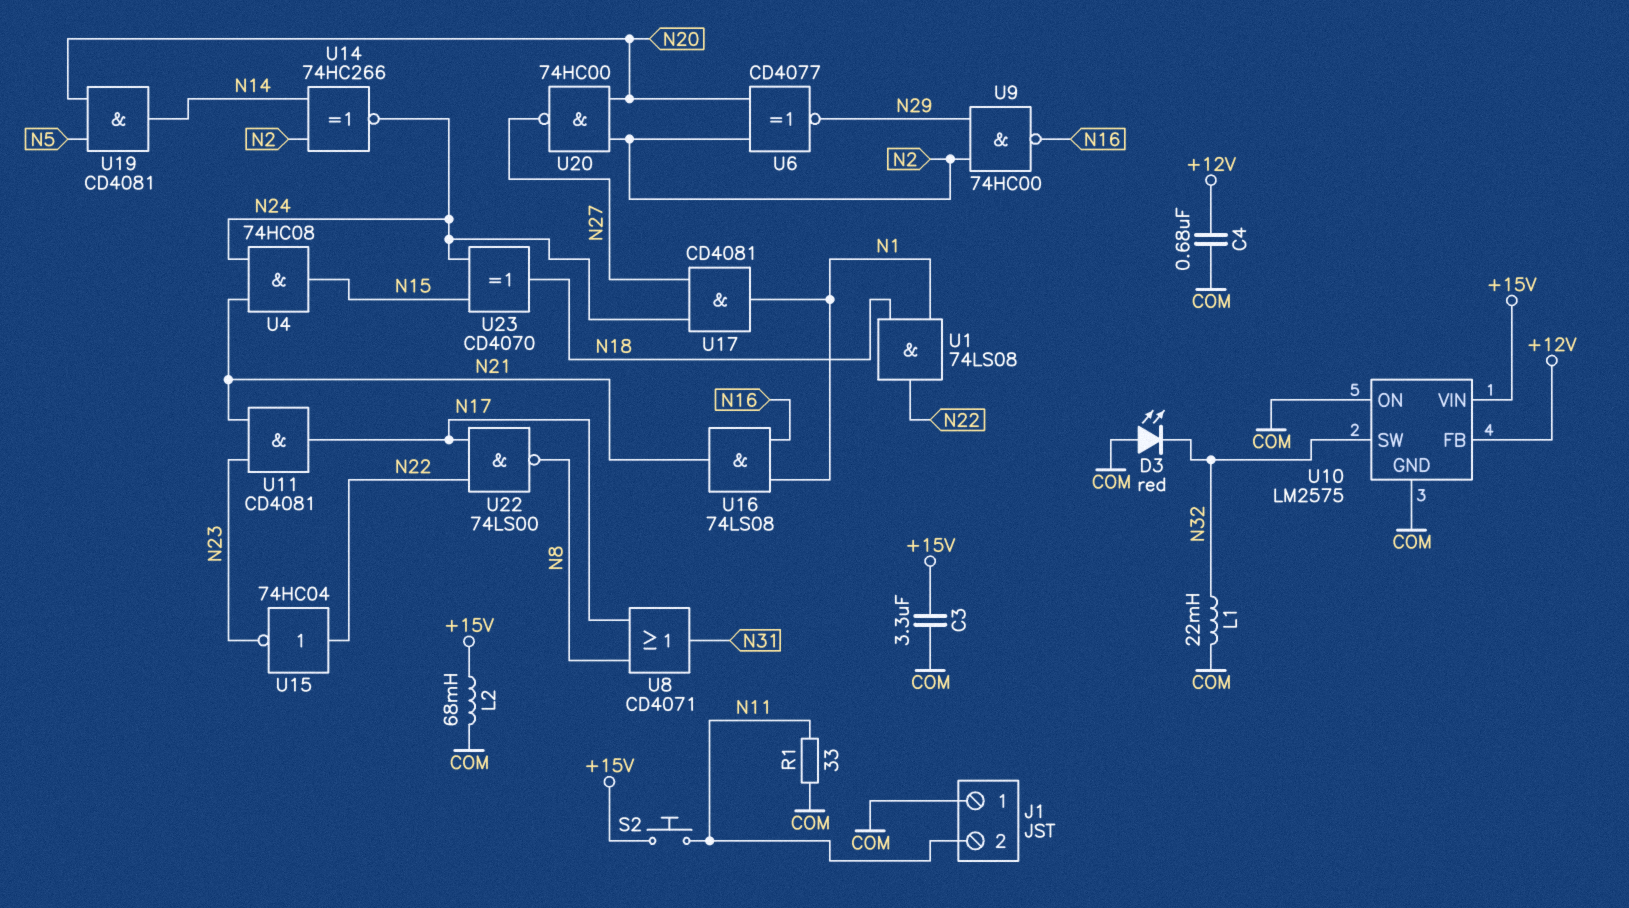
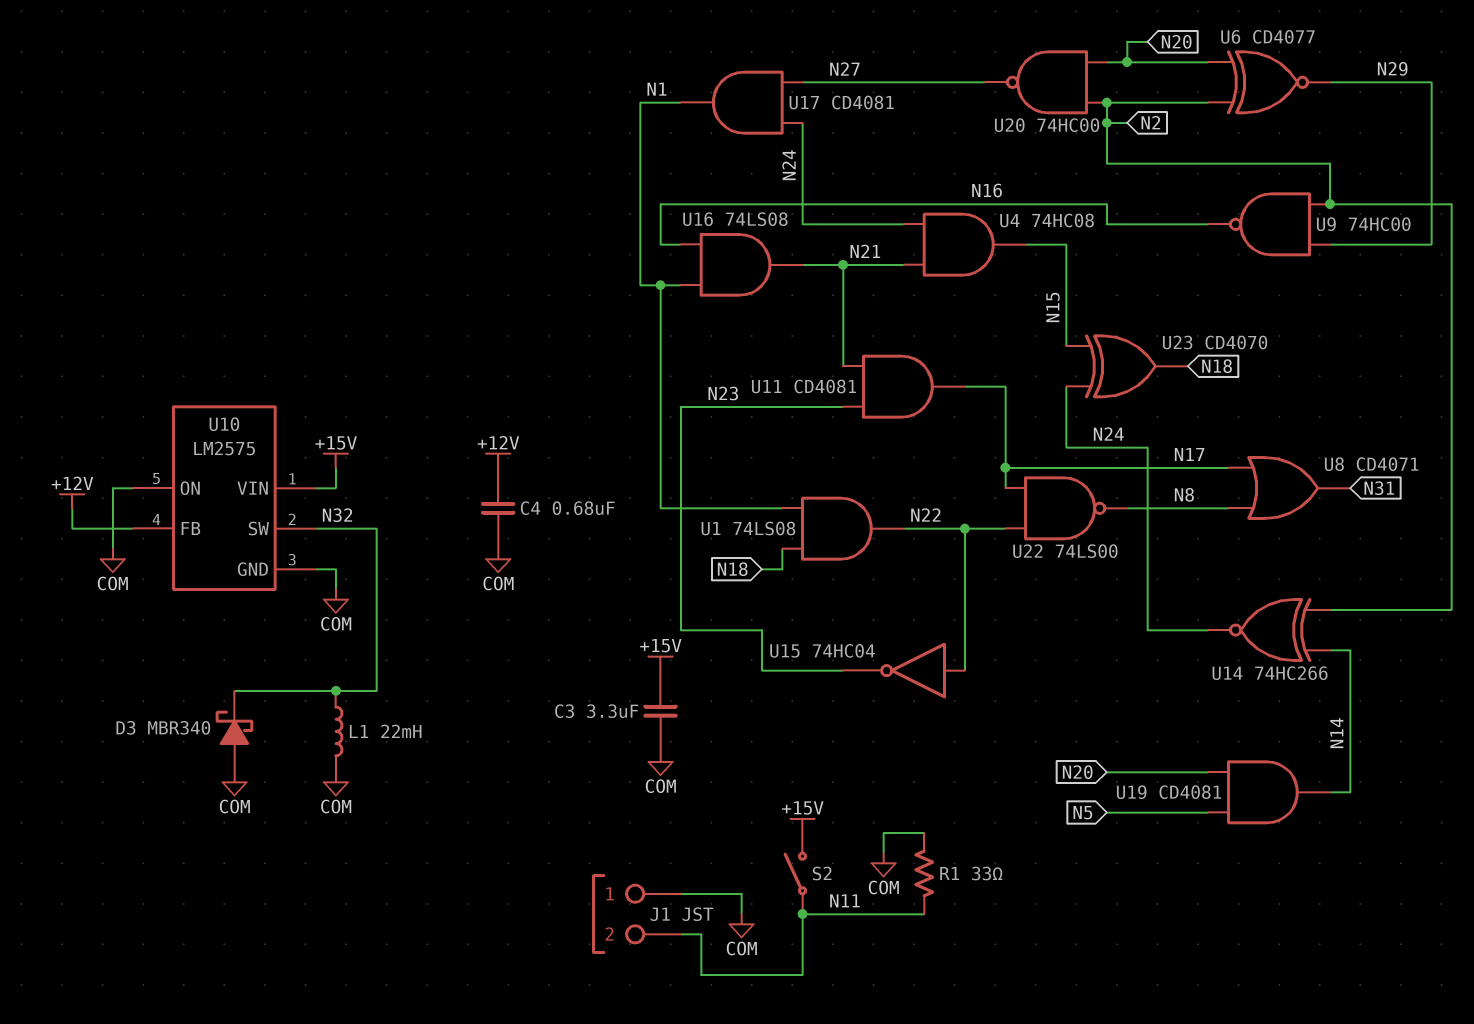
D3: LED red (A COM, K N32) -> schottky MBR340 (A COM, K N32)
L2: 68mH (+15V, COM) -> none
S2: button (+15V, N11) -> switch (+15V, N11)

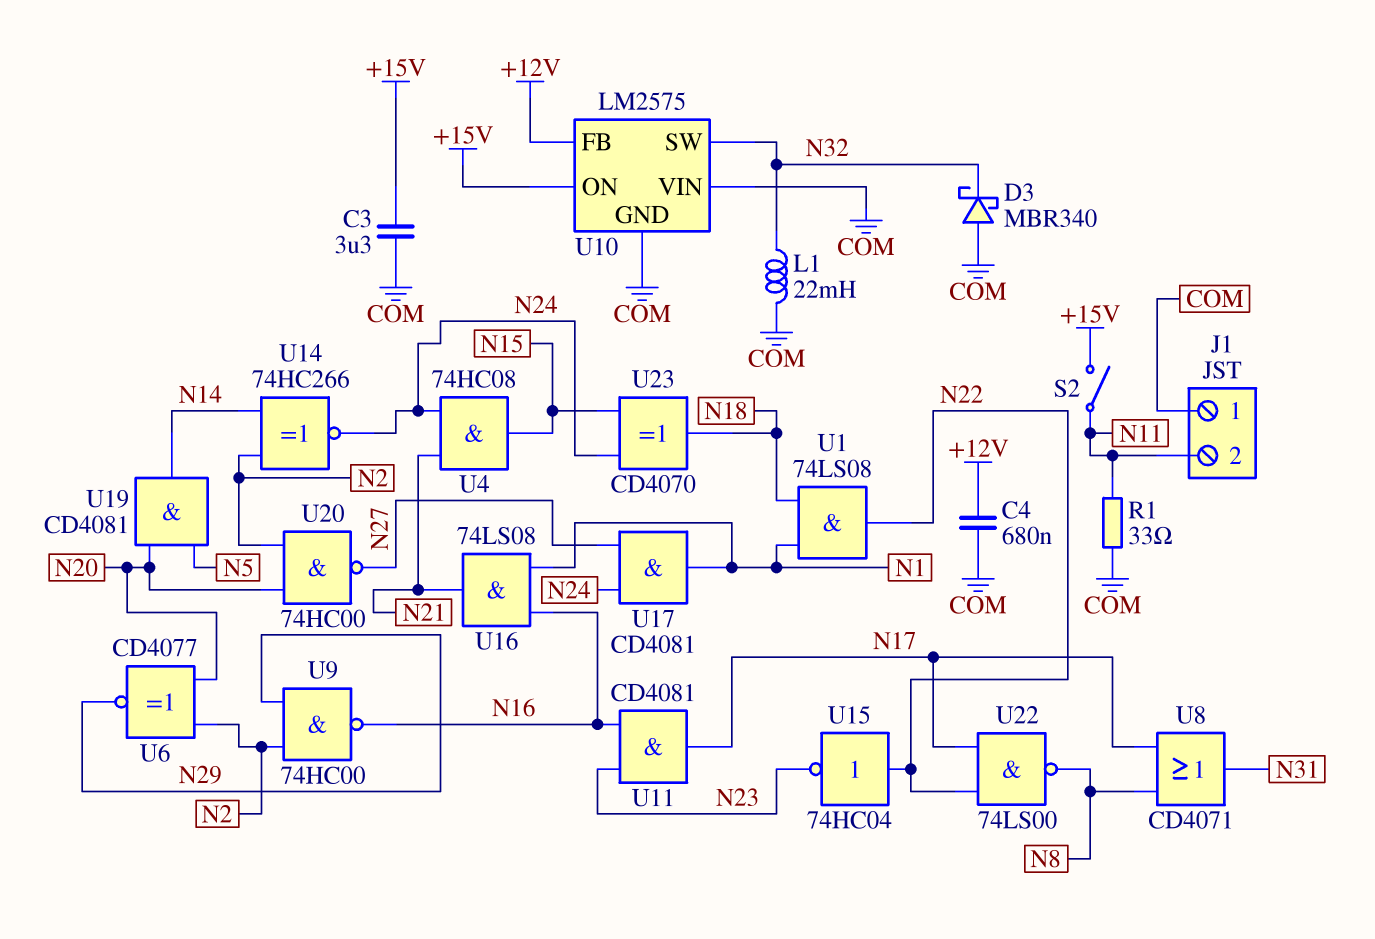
U10 pin ON: COM -> +15V
U10 pin VIN: +15V -> COM
U11: AND CD4081 (in N21, in N23, out N17) -> AND CD4081 (in N16, in N23, out N17)

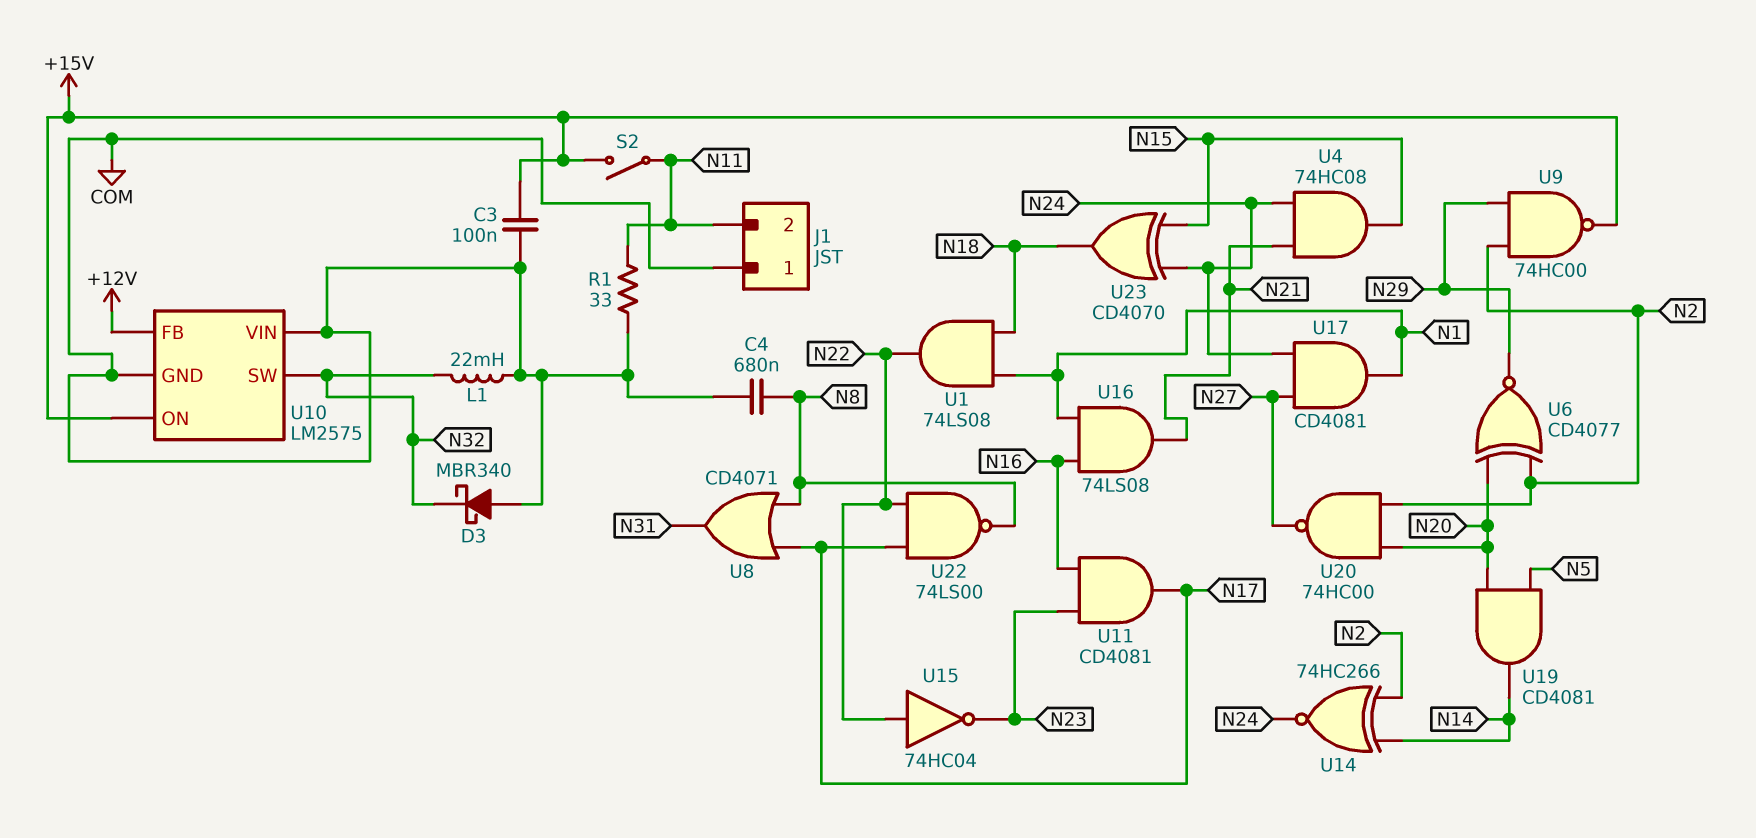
C3: 3.3uF (+15V, COM) -> 100nF (+15V, COM)
C4: 680nF (+12V, COM) -> 680nF (COM, N8)
U9: NAND 74HC00 (in N2, in N29, out N16) -> NAND 74HC00 (in N2, in N29, out +15V)

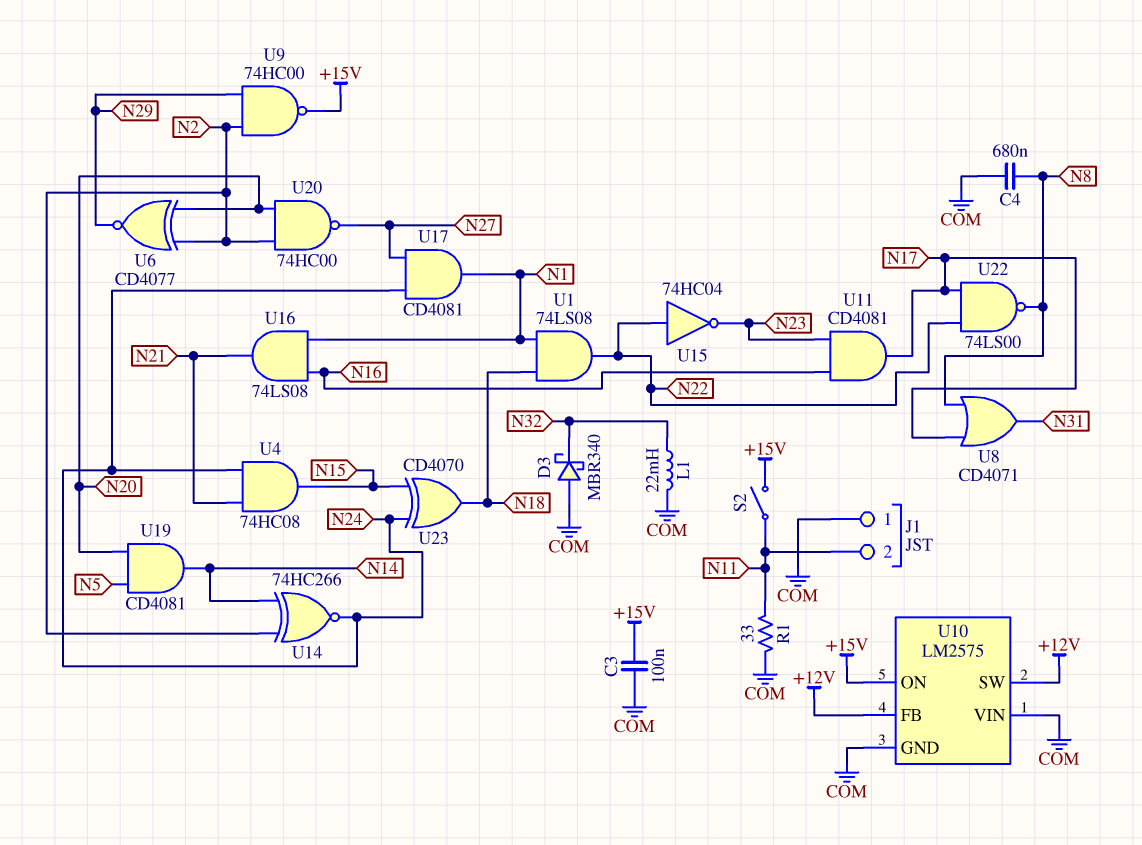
U10 pin SW: N32 -> +12V

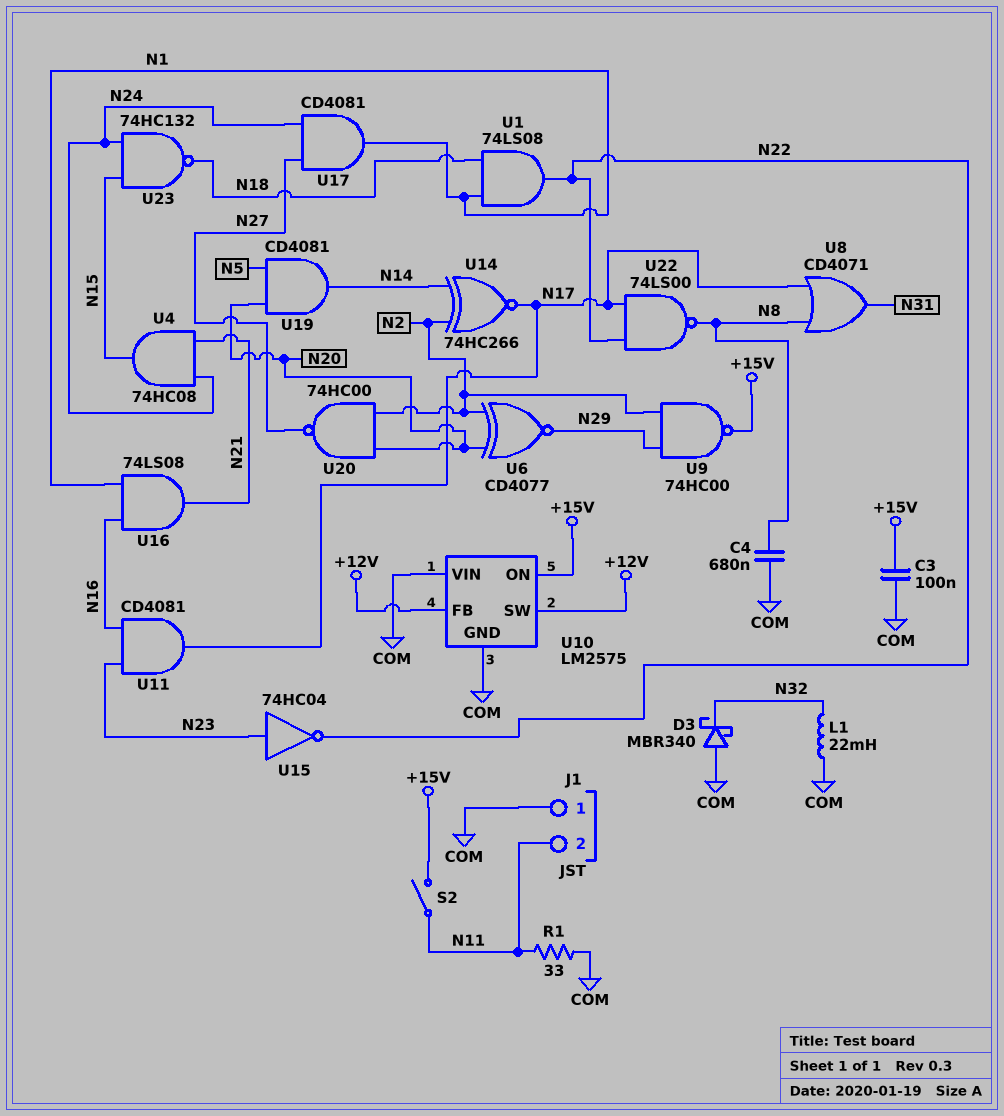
U14: XNOR 74HC266 (in N2, in N14, out N24) -> XNOR 74HC266 (in N2, in N14, out N17)
U15: NOT 74HC04 (in N22, out N23) -> NOT 74HC04 (in N23, out N22)
U23: XOR CD4070 (in N15, in N24, out N18) -> NAND 74HC132 (in N15, in N24, out N18)

